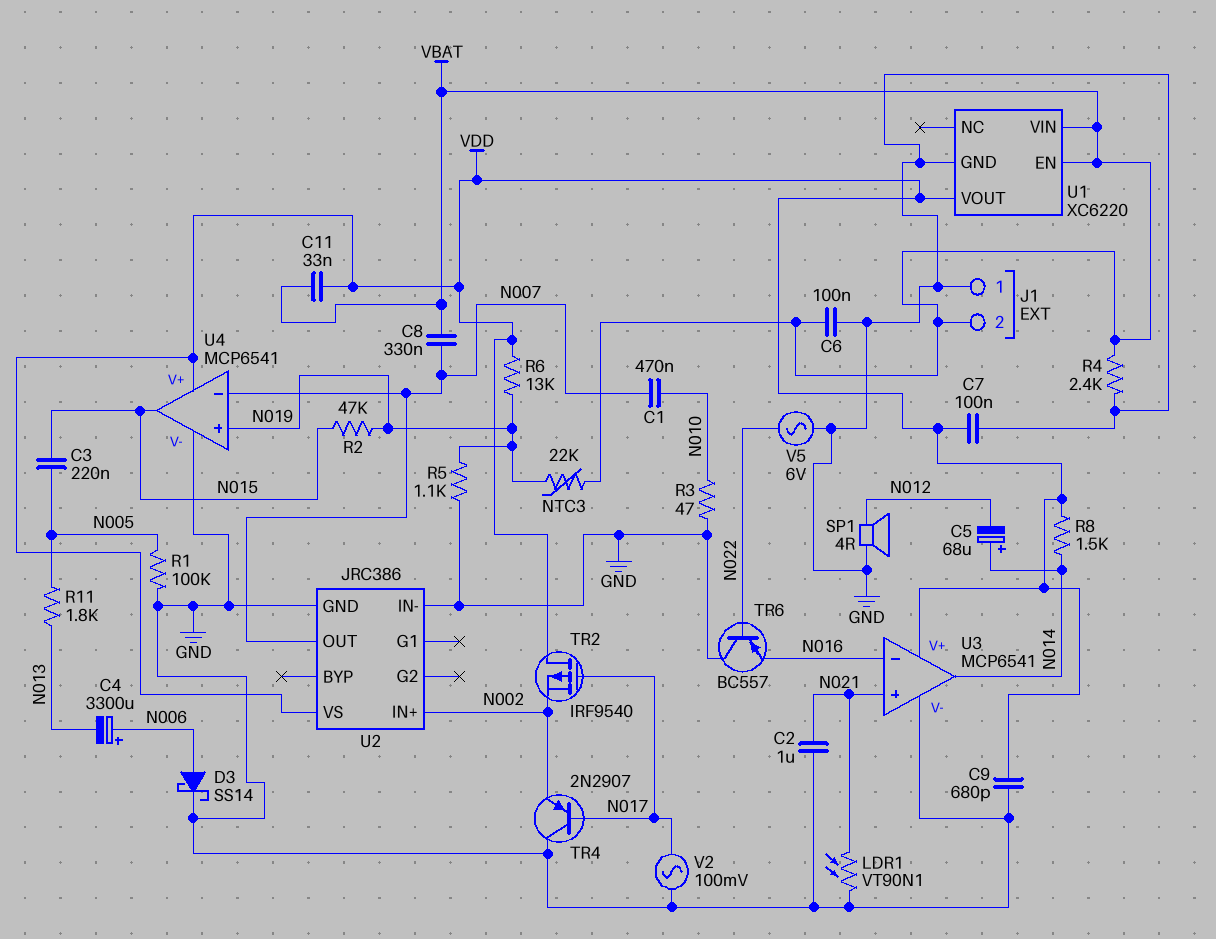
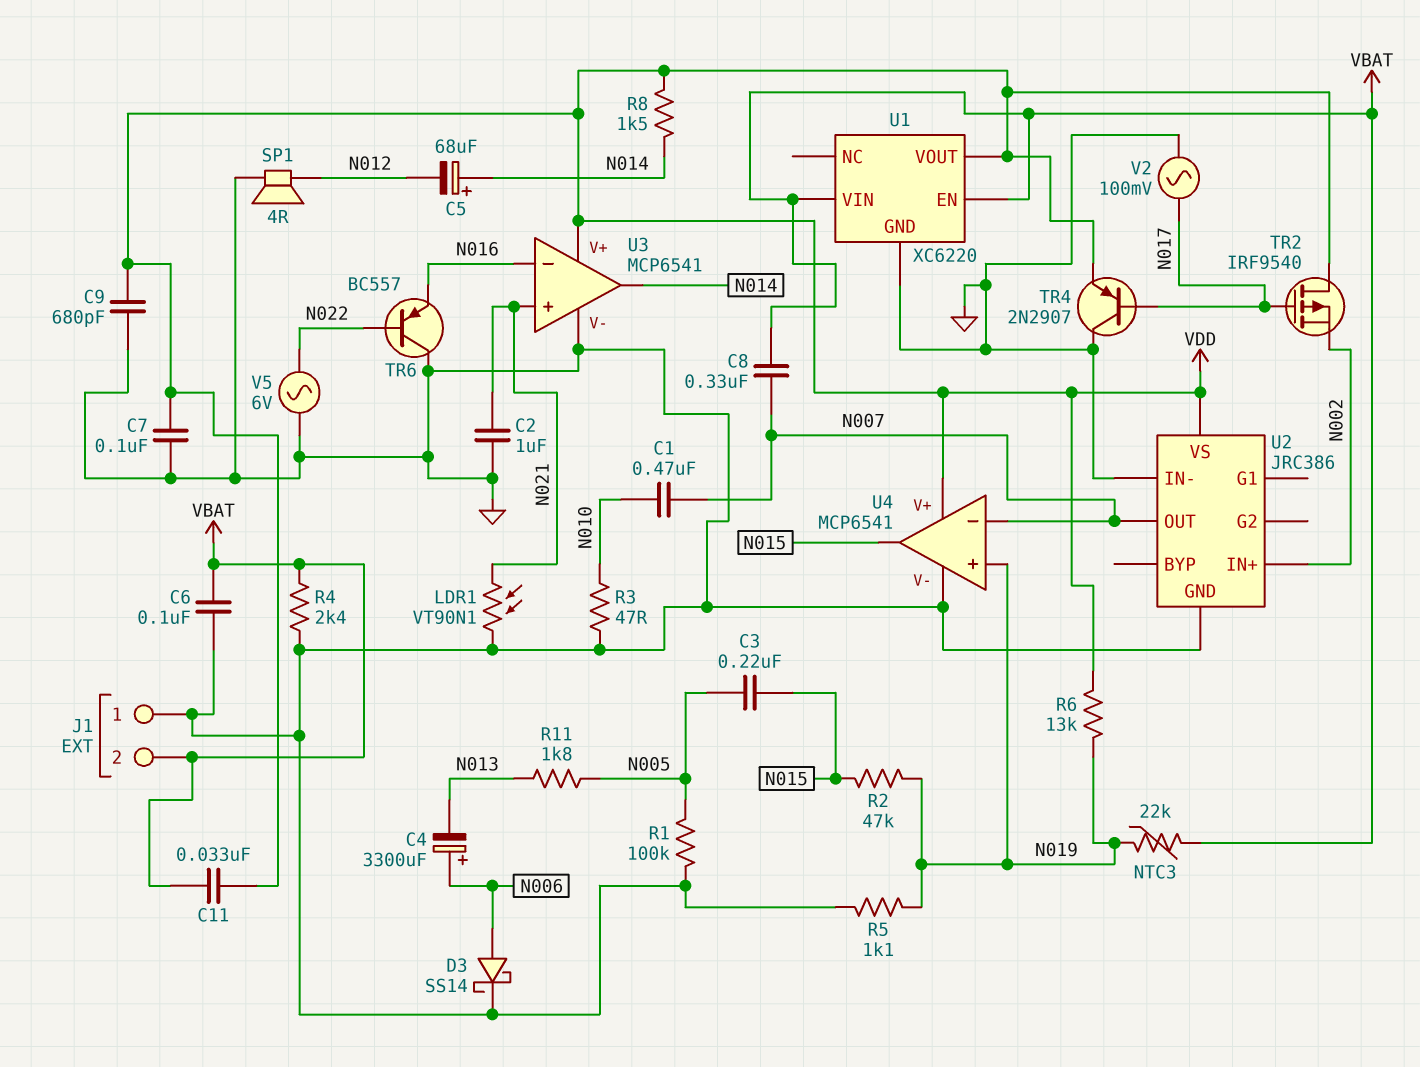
TR4: PNP 2N2907 (B N017, C GND, E N002) -> PNP 2N2907 (B N017, C GND, E VDD)

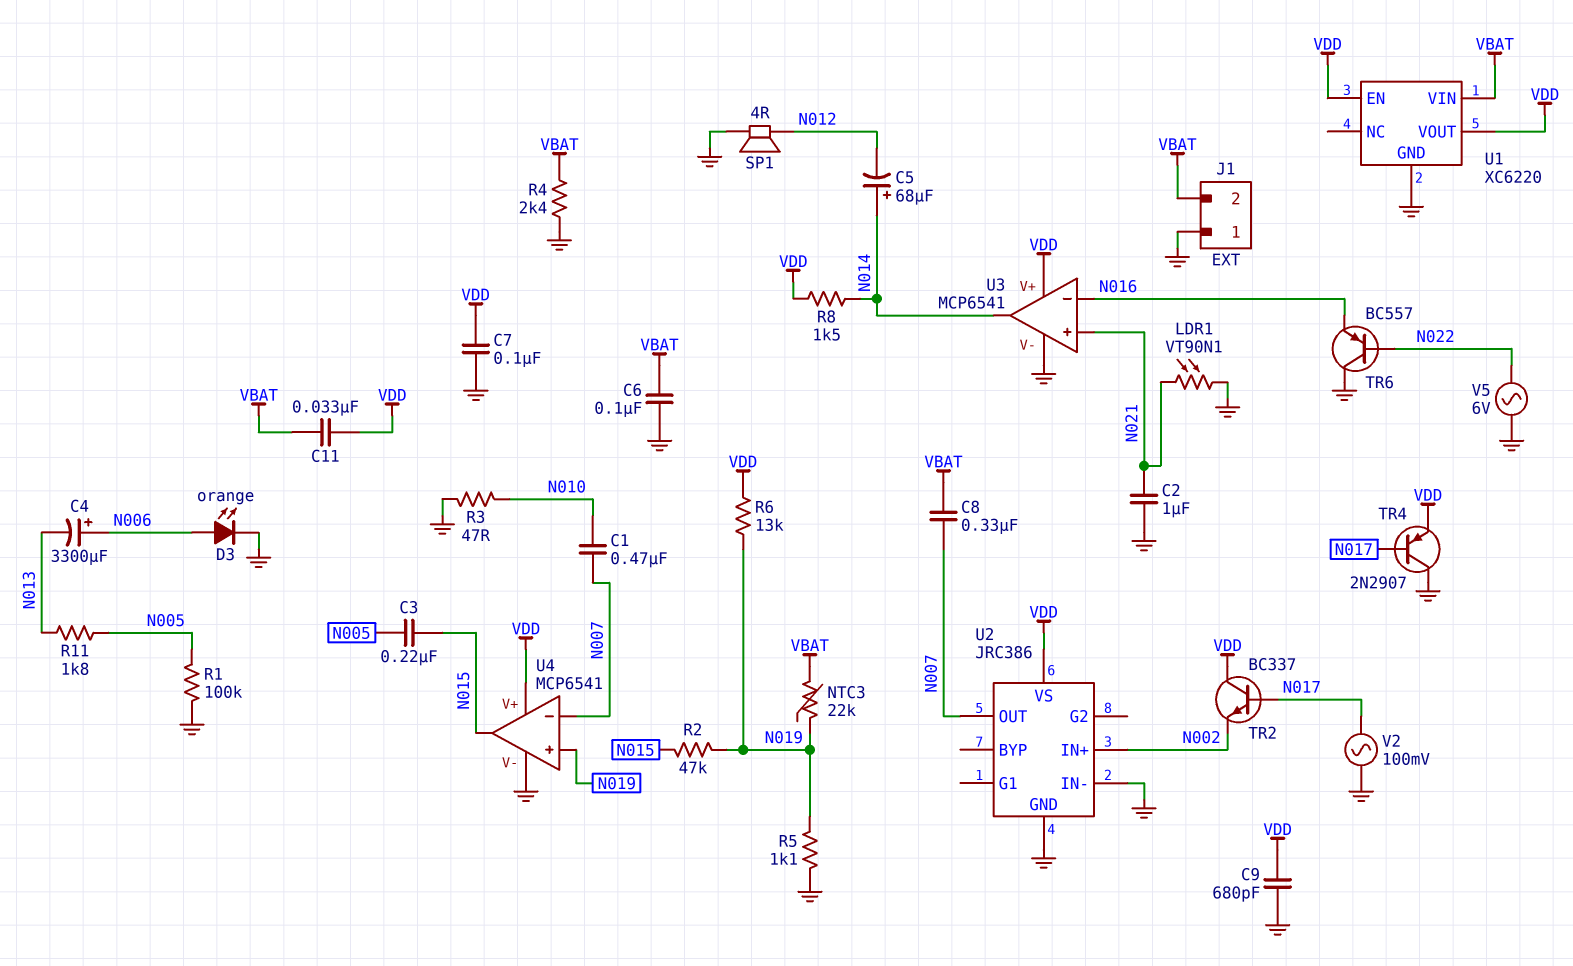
D3: schottky SS14 (A N006, K GND) -> LED orange (A N006, K GND)
TR2: PMOS IRF9540 (G N017, D VDD, S N002) -> NPN BC337 (B N017, C VDD, E N002)
U1 pin EN: VBAT -> VDD

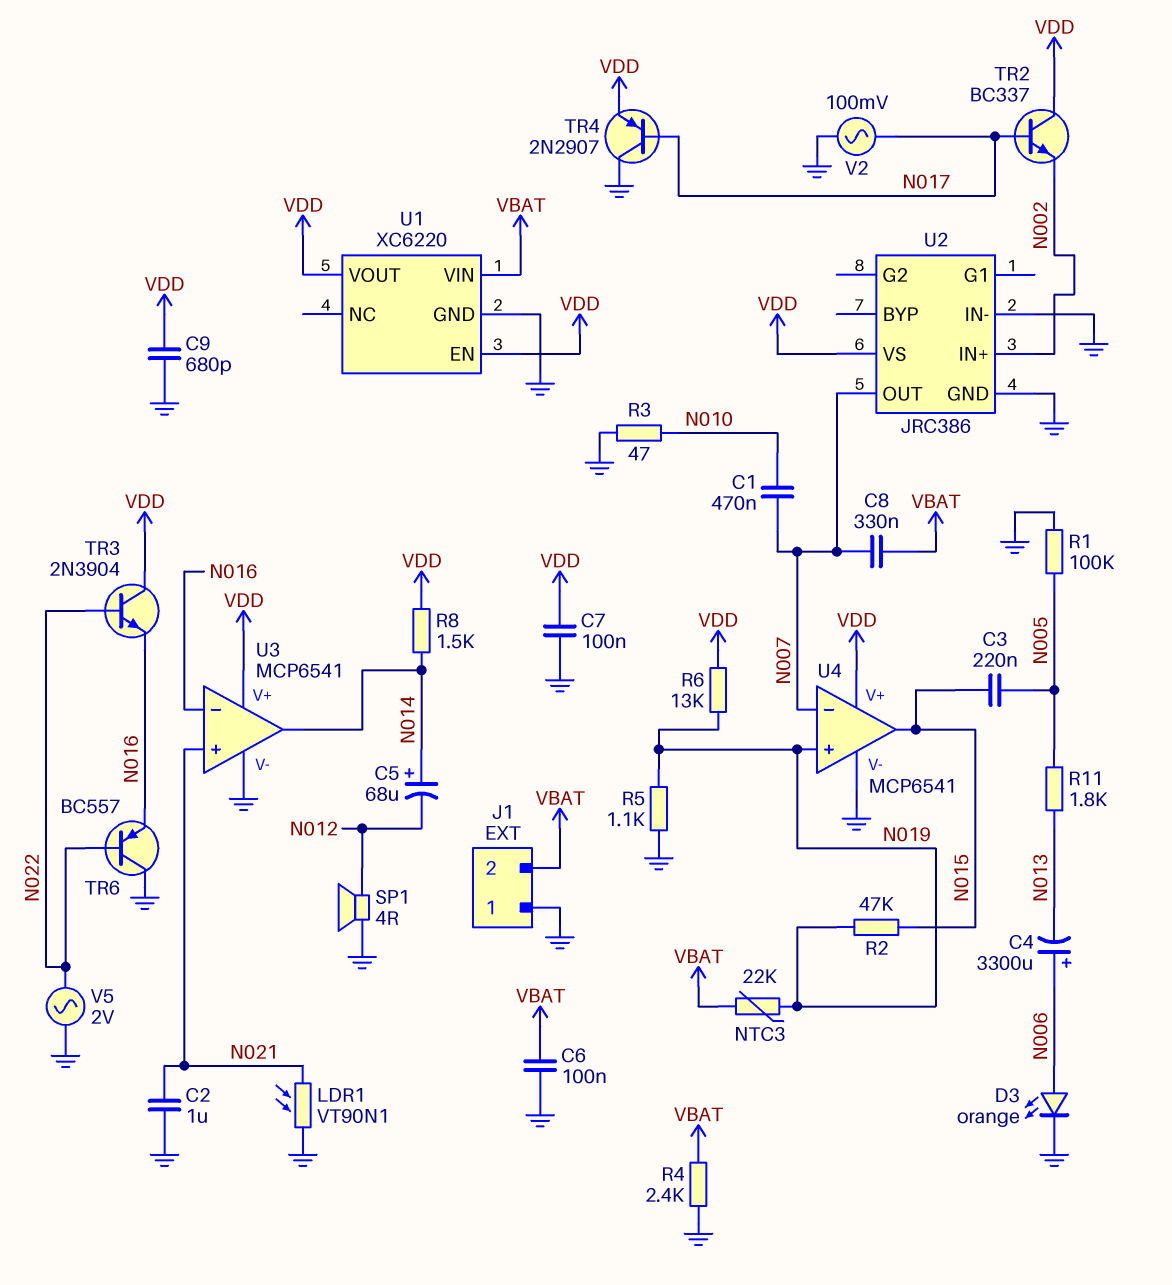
C11: 33nF (VBAT, VDD) -> none
TR3: none -> NPN 2N3904 (B N022, C VDD, E N016)
V5: AC 6V (GND, N022) -> AC 2V (GND, N022)

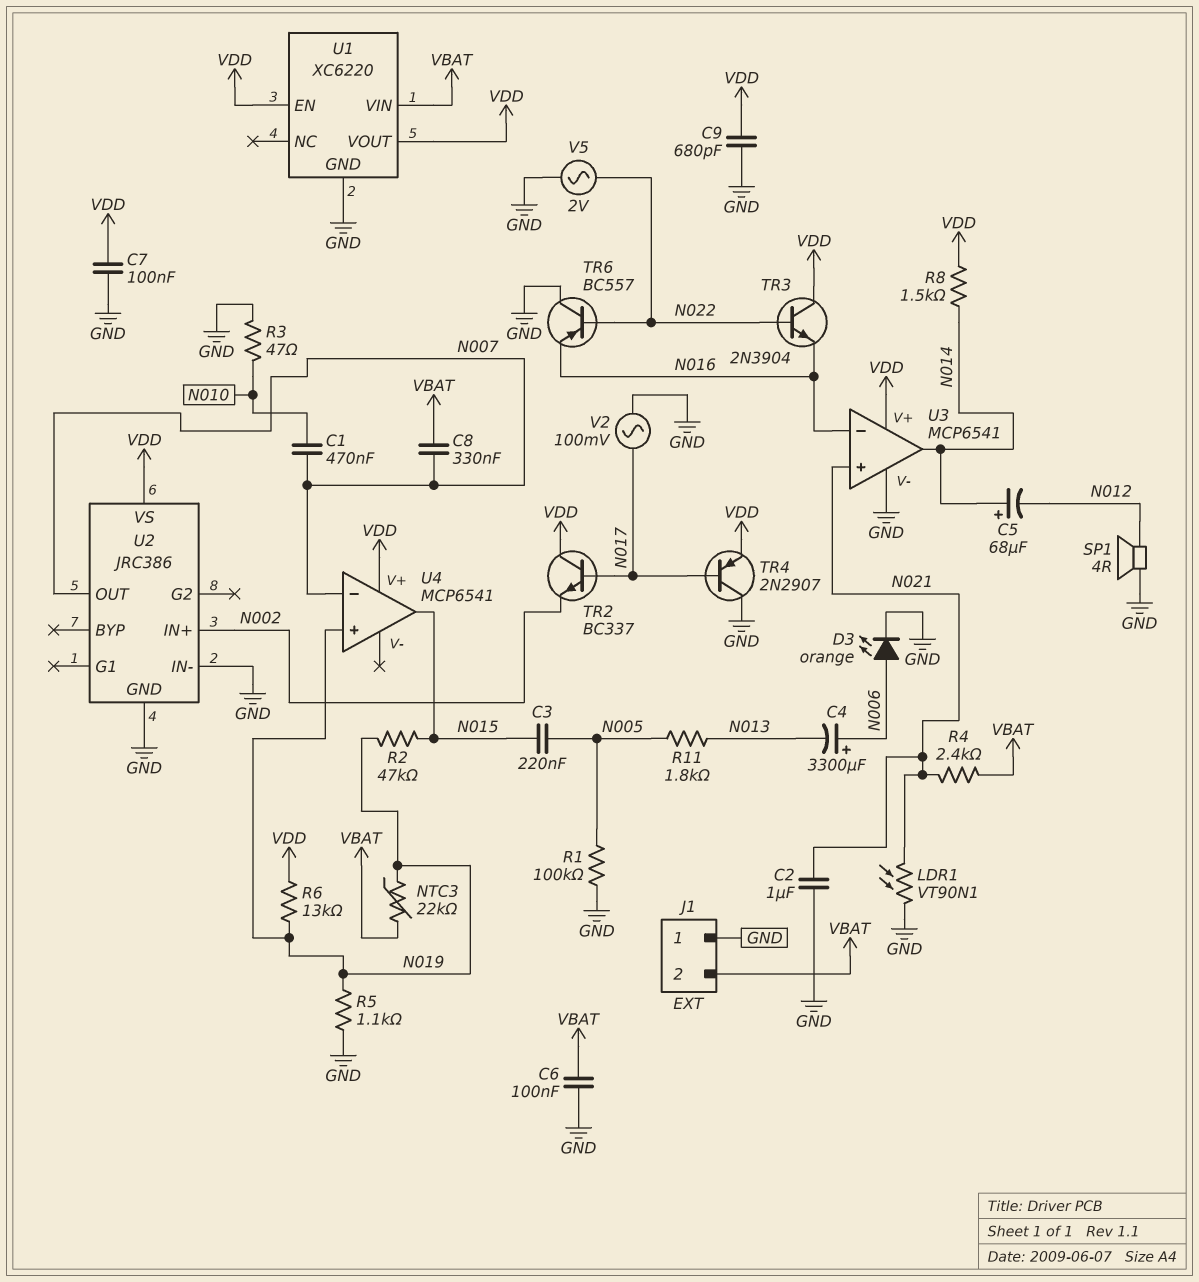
R4: 2.4k (GND, VBAT) -> 2.4k (N021, VBAT)
U4 pin V-: GND -> none

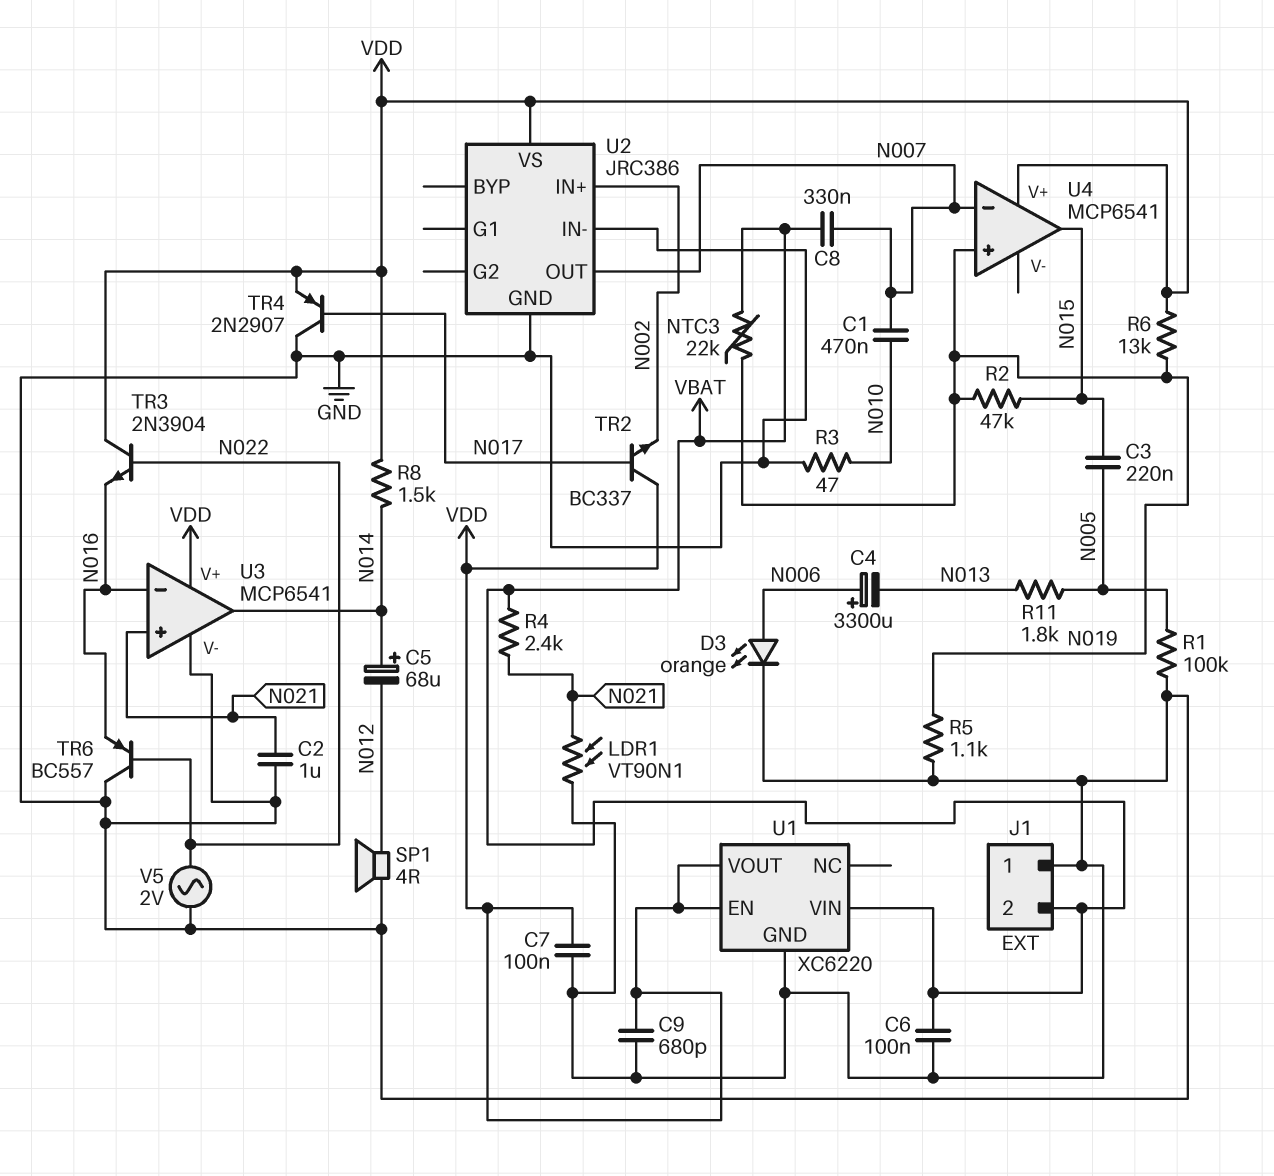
V2: AC 100mV (GND, N017) -> none

